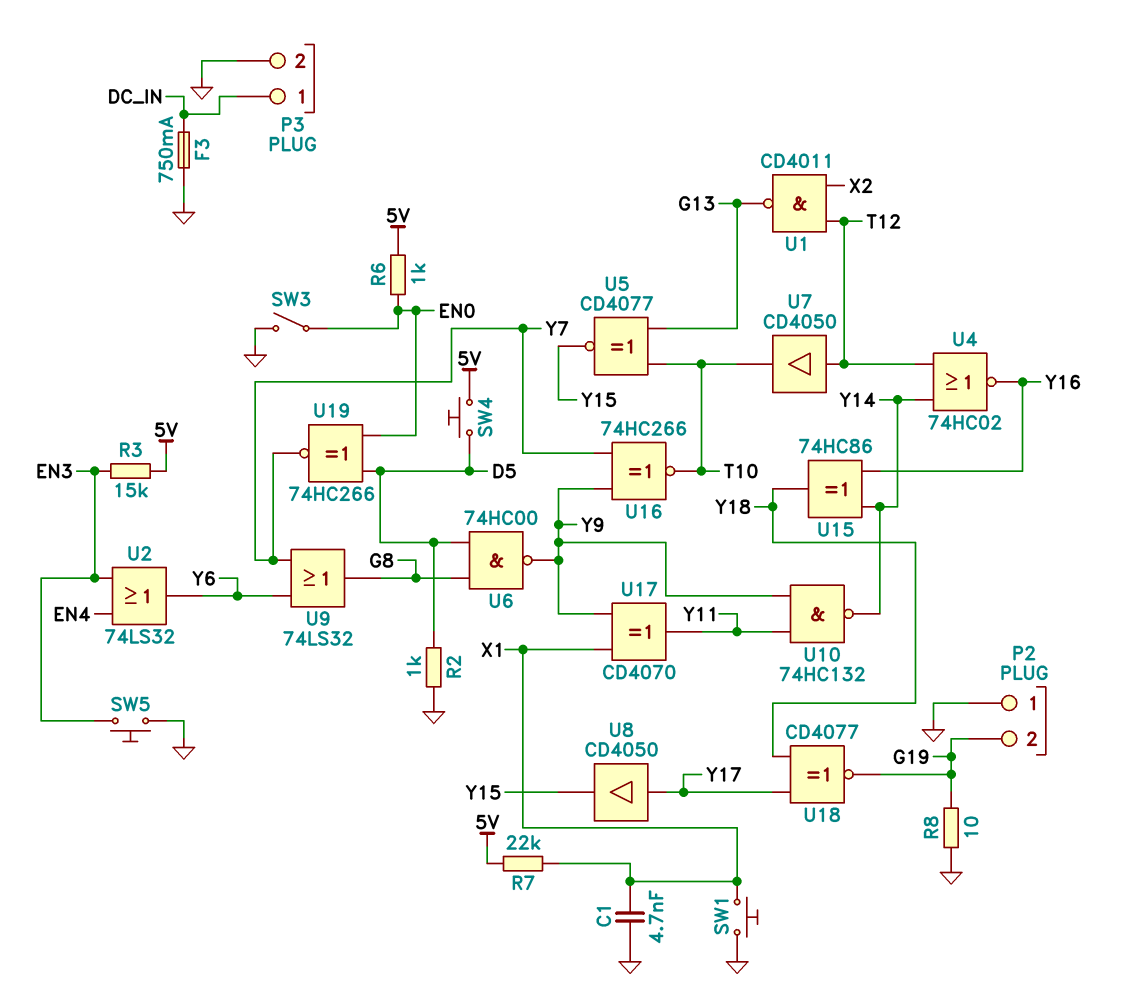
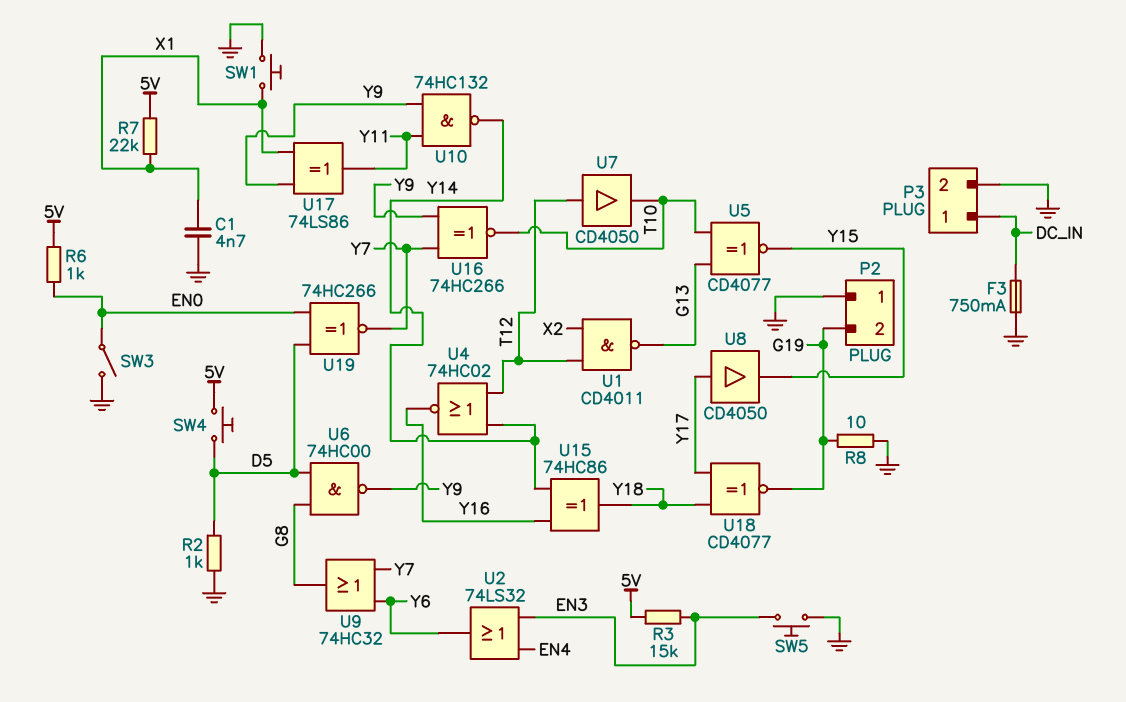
U9: OR 74LS32 (in Y6, in Y7, out G8) -> OR 74HC32 (in Y6, in Y7, out G8)
U17: XOR CD4070 (in X1, in Y9, out Y11) -> XOR 74LS86 (in X1, in Y9, out Y11)

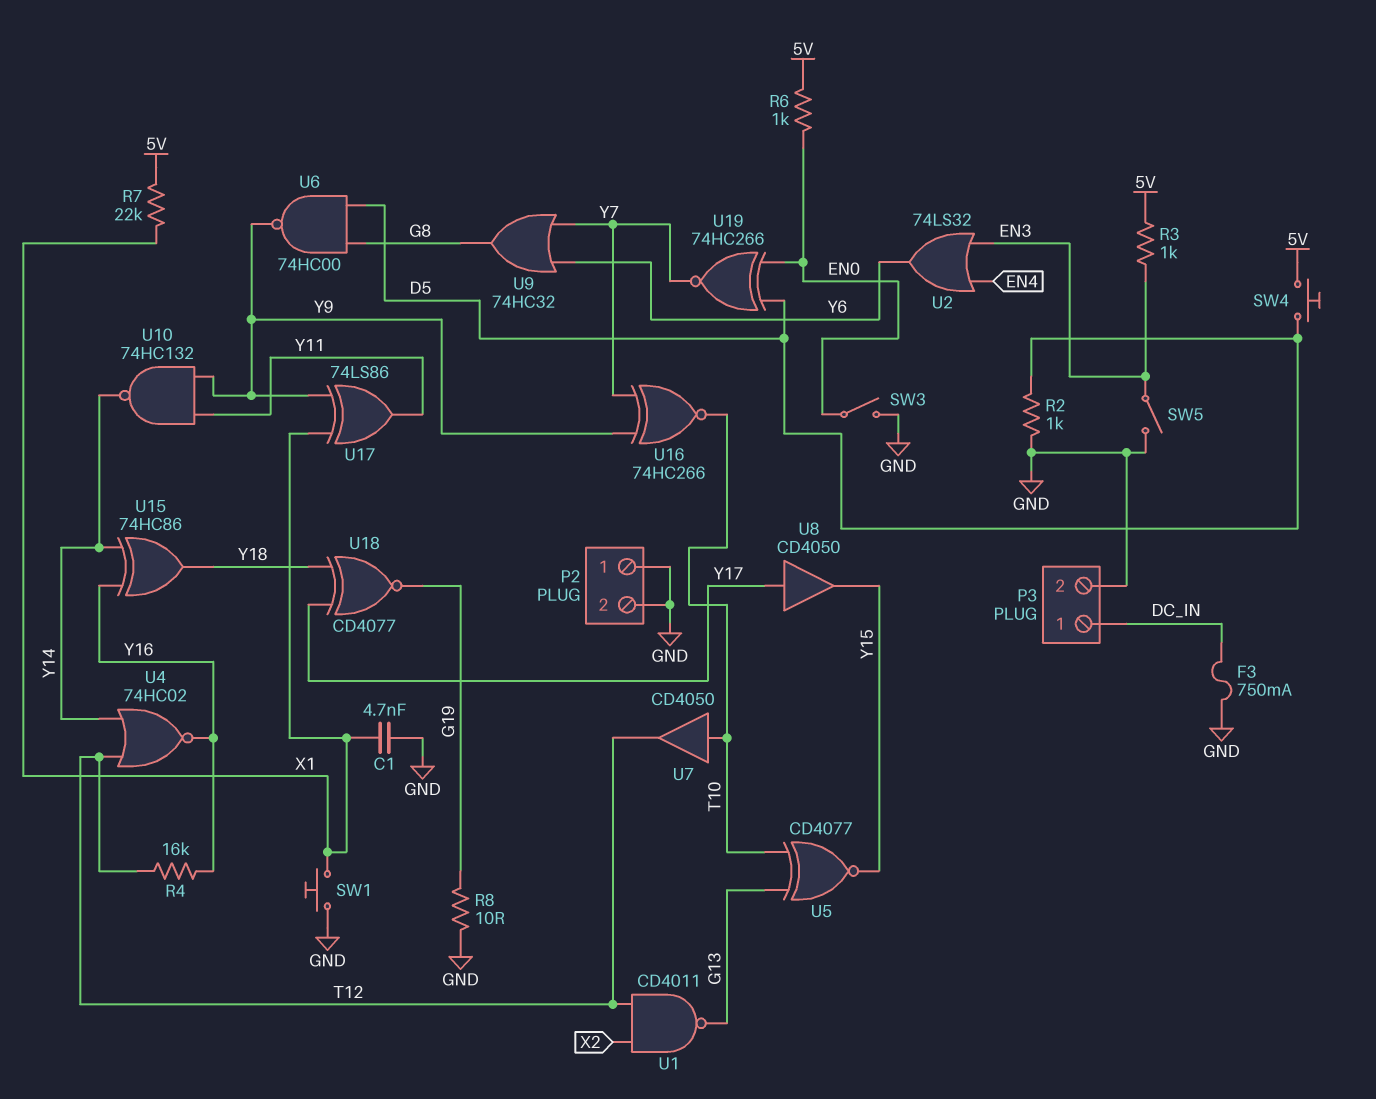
P2 pin 2: G19 -> GND
R3: 15k (5V, EN3) -> 1k (5V, EN3)
R4: none -> 16k (T12, Y16)
SW5: button (EN3, GND) -> switch (EN3, GND)
U7: buffer CD4050 (in T12, out T10) -> buffer CD4050 (in T10, out T12)

